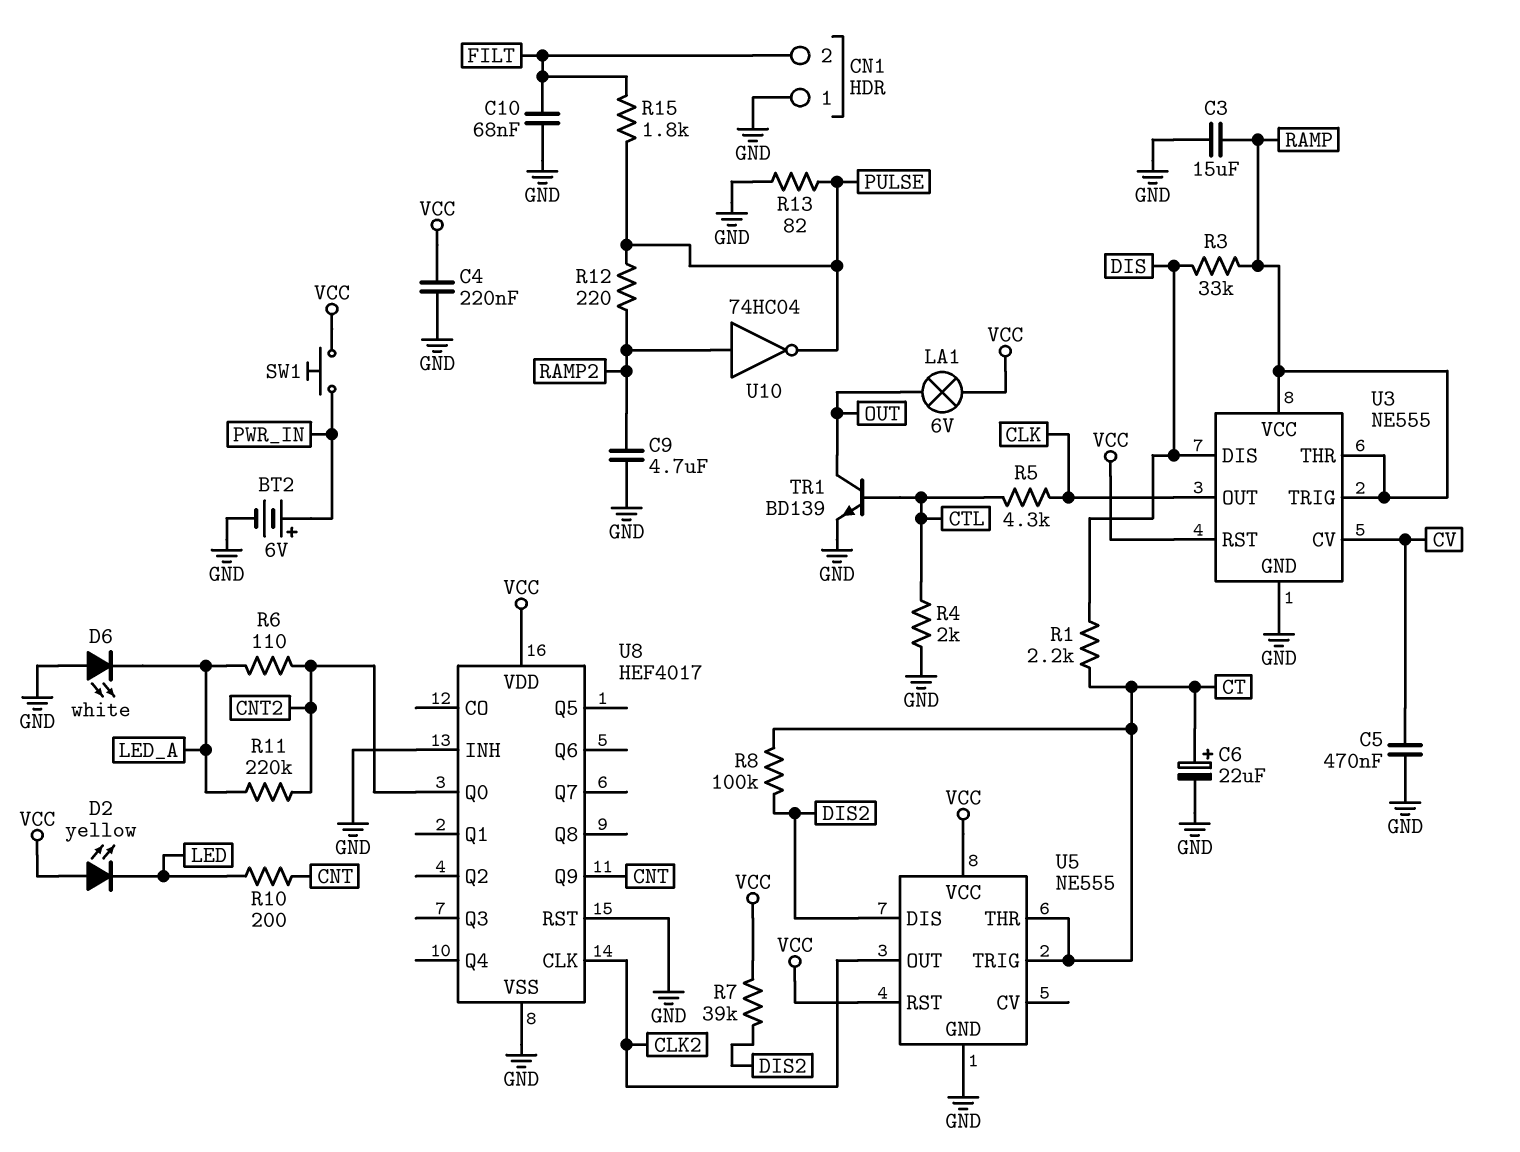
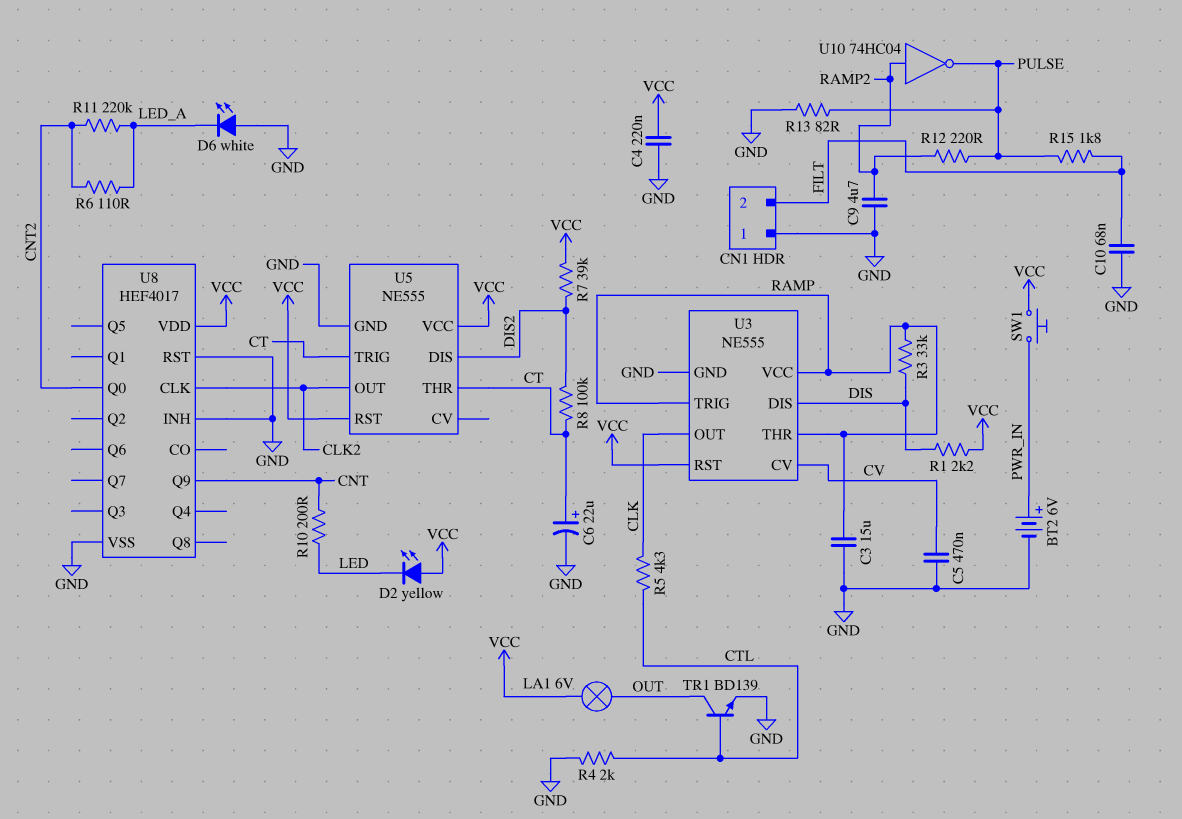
R1: 2.2k (CT, DIS) -> 2.2k (DIS, VCC)

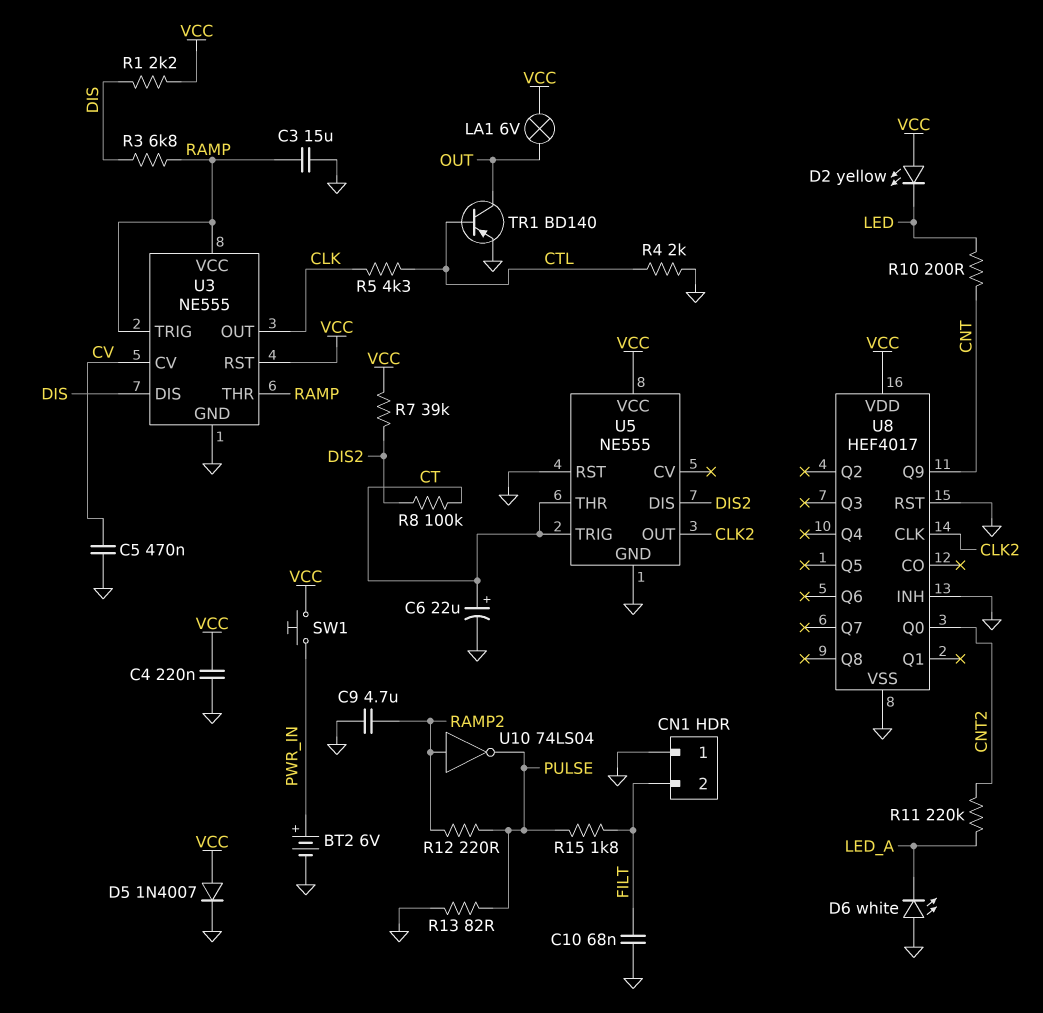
D5: none -> diode 1N4007 (A VCC, K GND)
R3: 33k (DIS, RAMP) -> 6.8k (DIS, RAMP)
R6: 110 (CNT2, LED_A) -> none
TR1: NPN BD139 (B CTL, C OUT, E GND) -> PNP BD140 (B CTL, C OUT, E GND)
U5 pin RST: VCC -> GND
U10: NOT 74HC04 (in RAMP2, out PULSE) -> NOT 74LS04 (in RAMP2, out PULSE)

